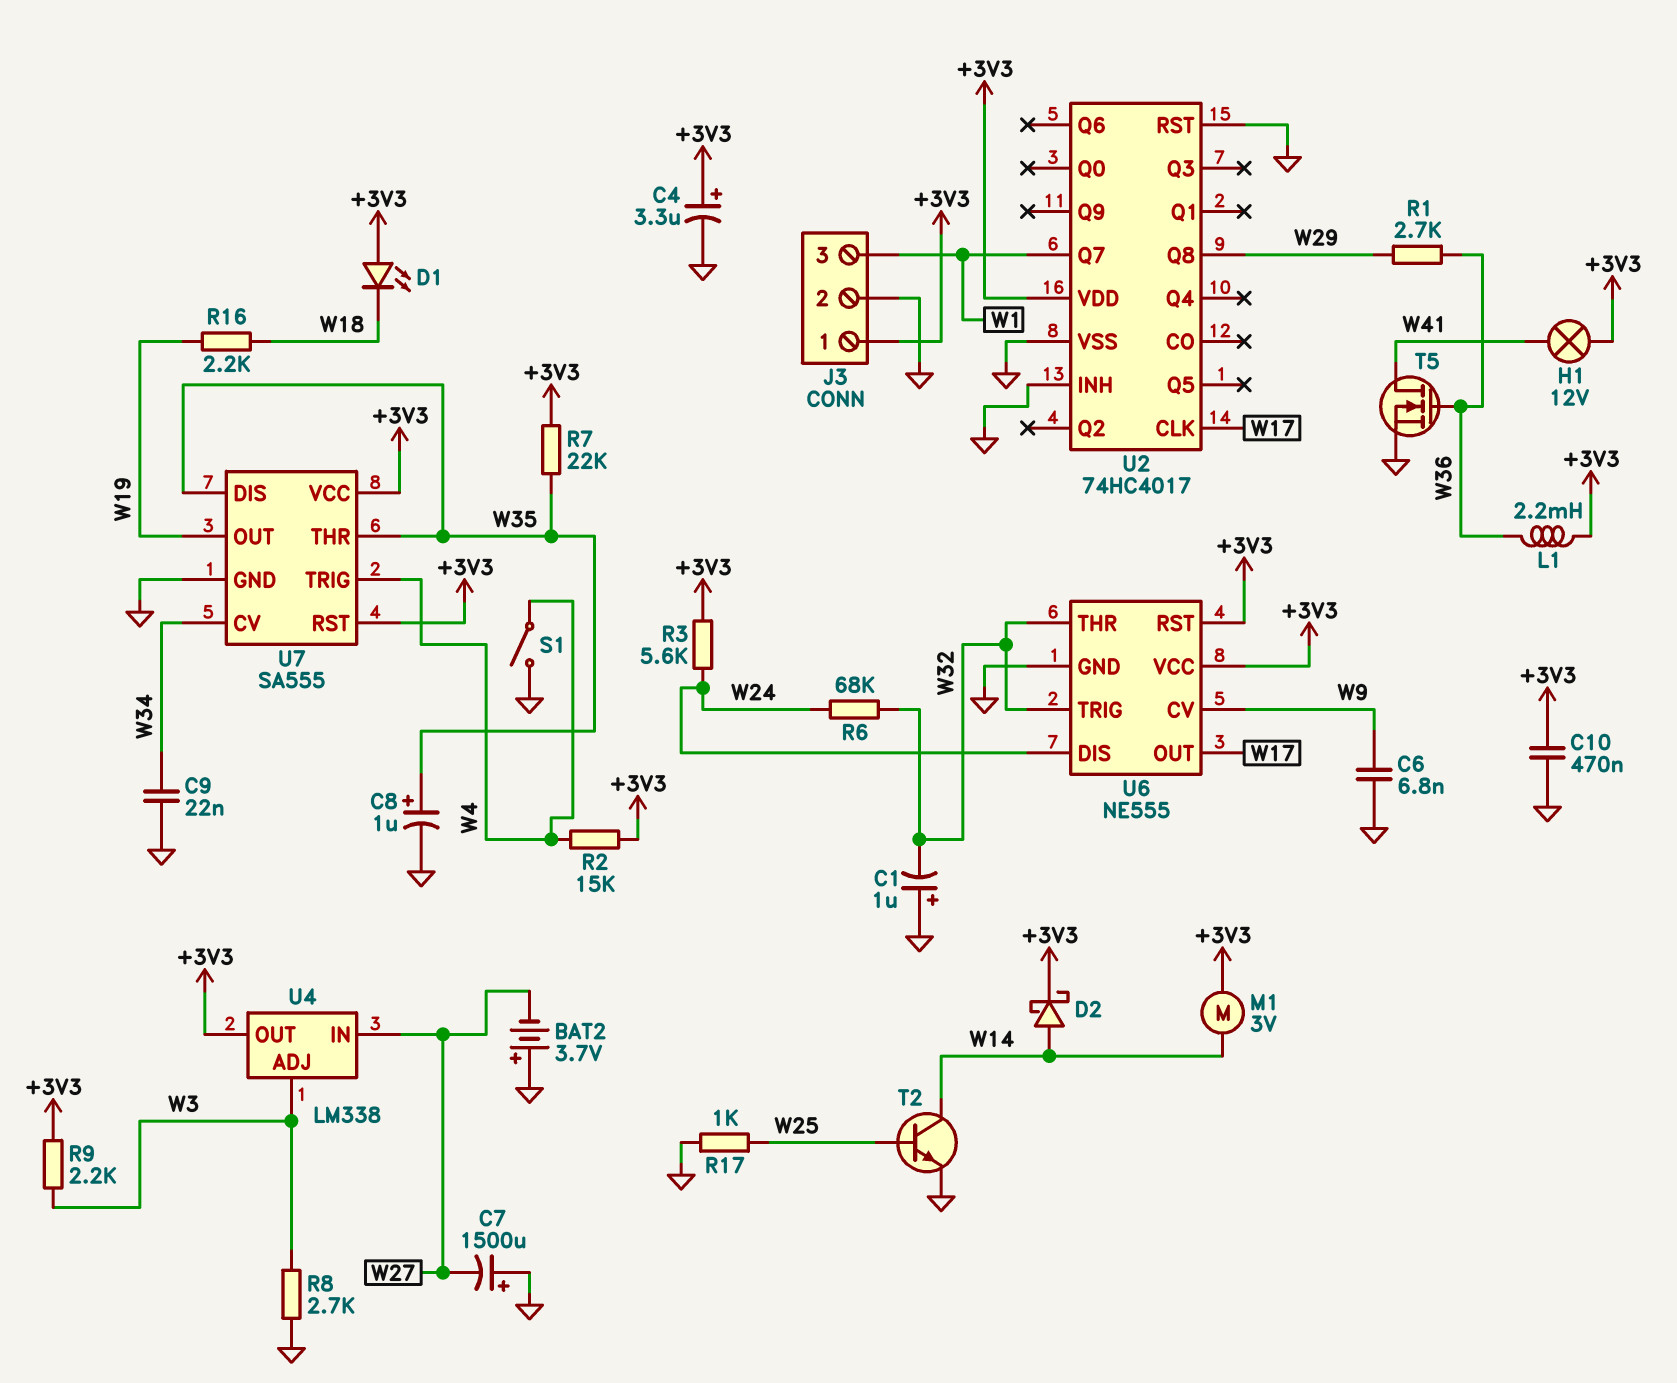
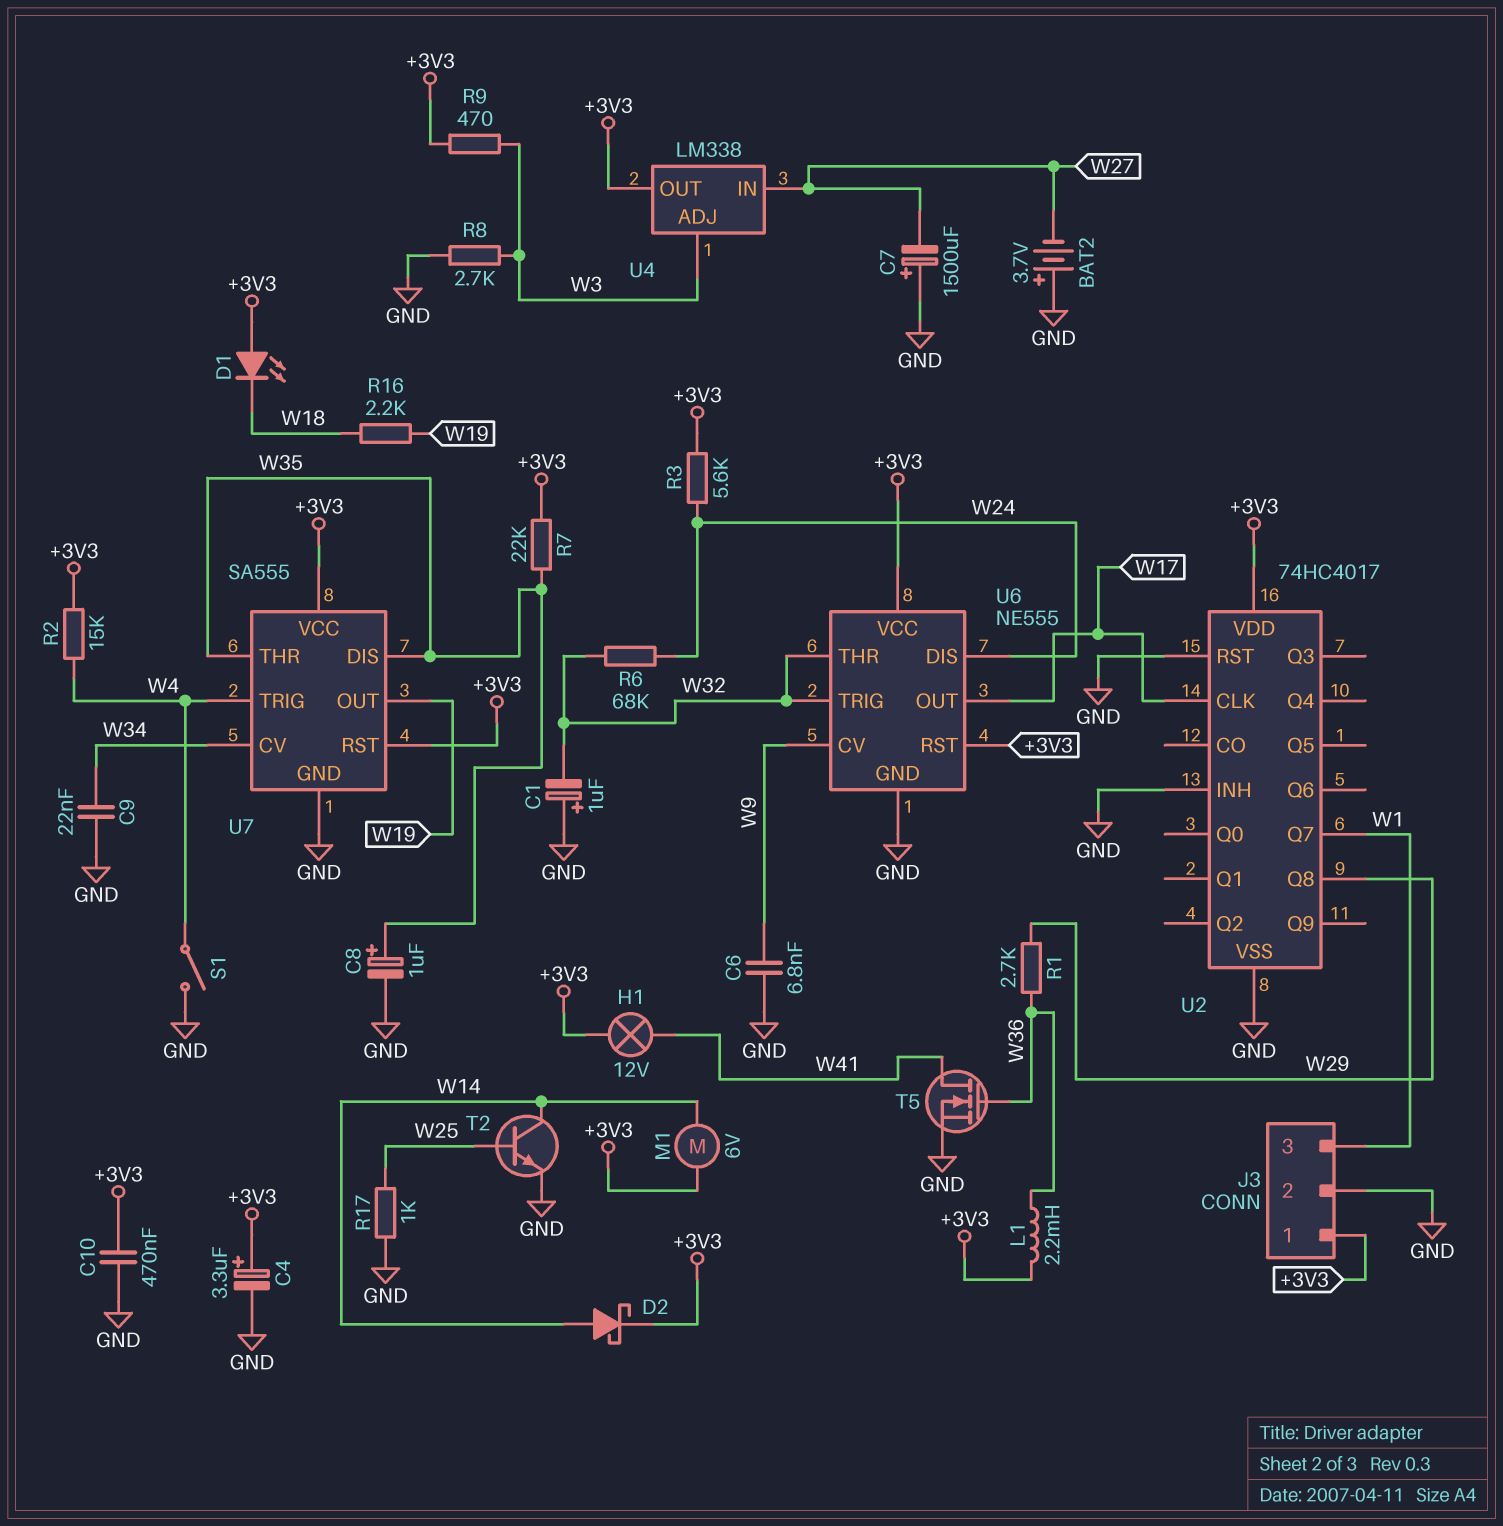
M1: motor 3V (+3V3, W14) -> motor 6V (+3V3, W14)
R9: 2.2k (+3V3, W3) -> 470 (+3V3, W3)

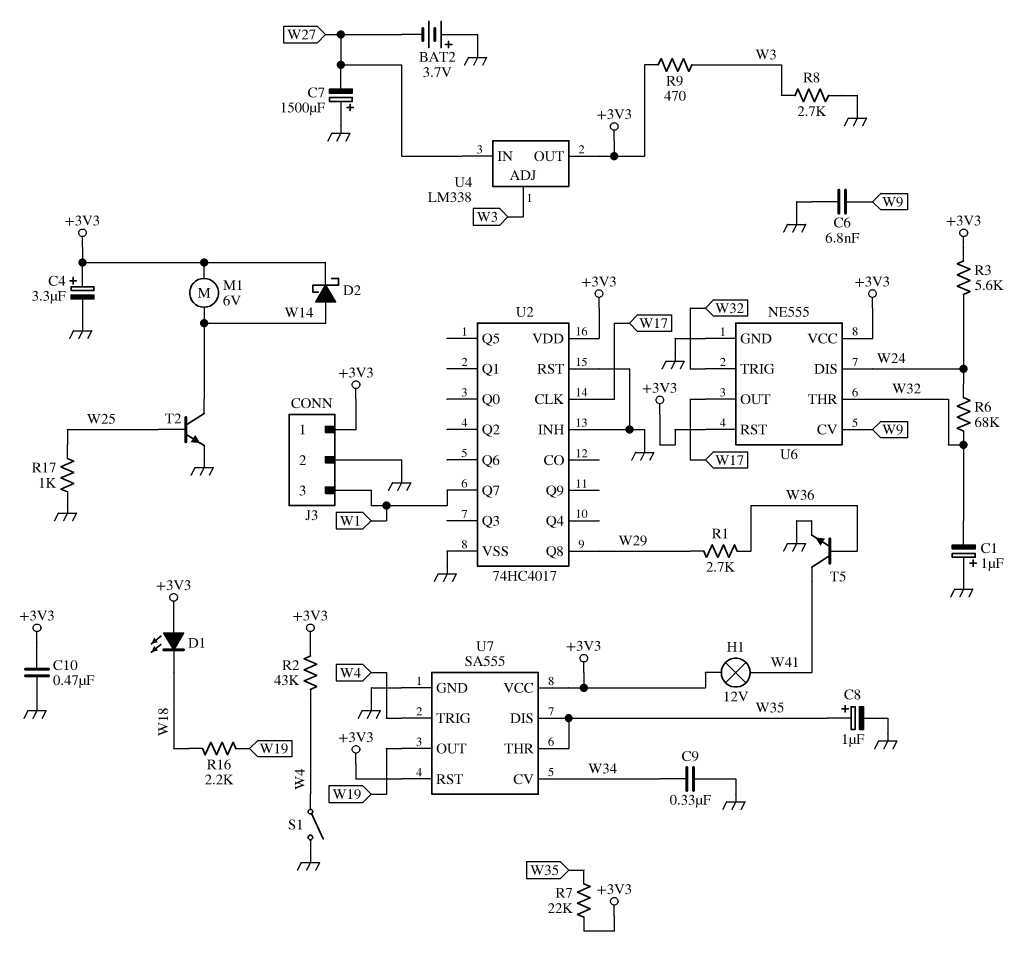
C9: 22nF (GND, W34) -> 330nF (GND, W34)
L1: 2.2mH (+3V3, W36) -> none
R2: 15k (+3V3, W4) -> 43k (+3V3, W4)
T5: NMOS (G W36, D W41, S GND) -> NPN (B W36, C W41, E GND)

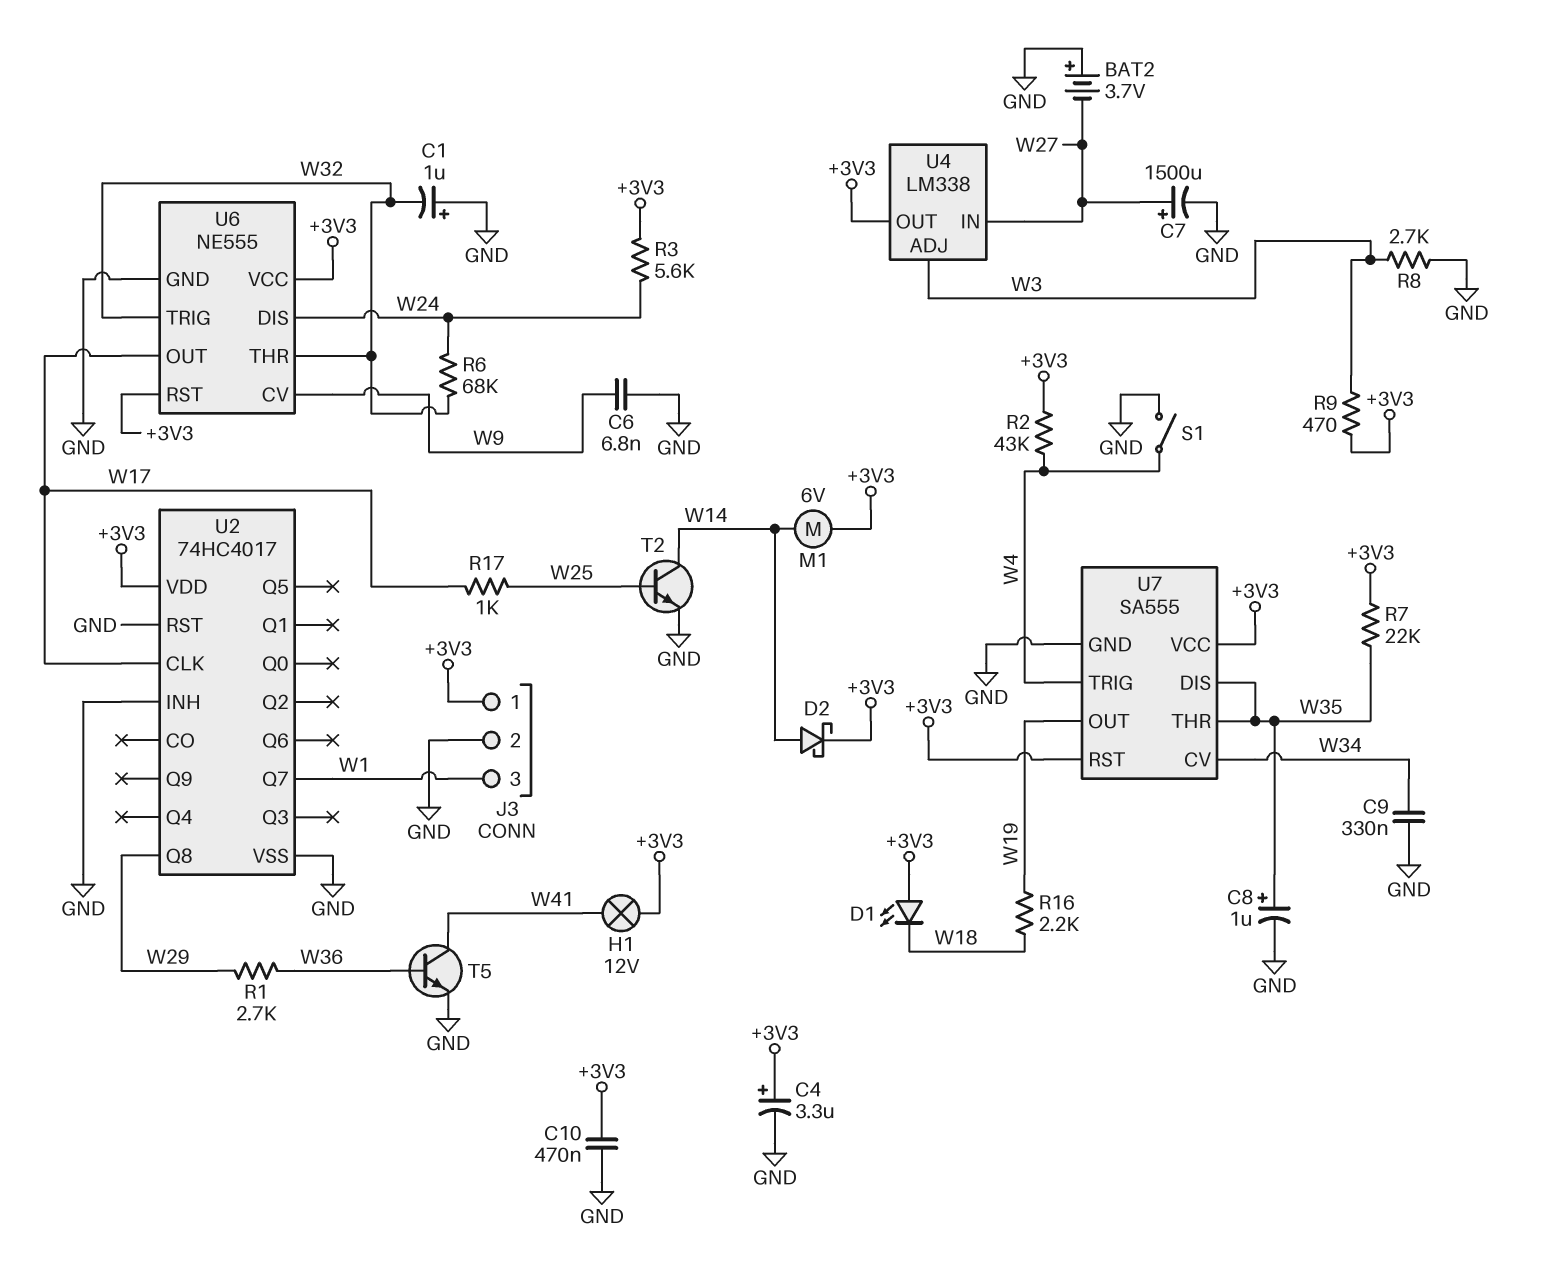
C7: 1500uF (plus GND, minus W27) -> 1500uF (plus W27, minus GND)
R17: 1k (GND, W25) -> 1k (W17, W25)

